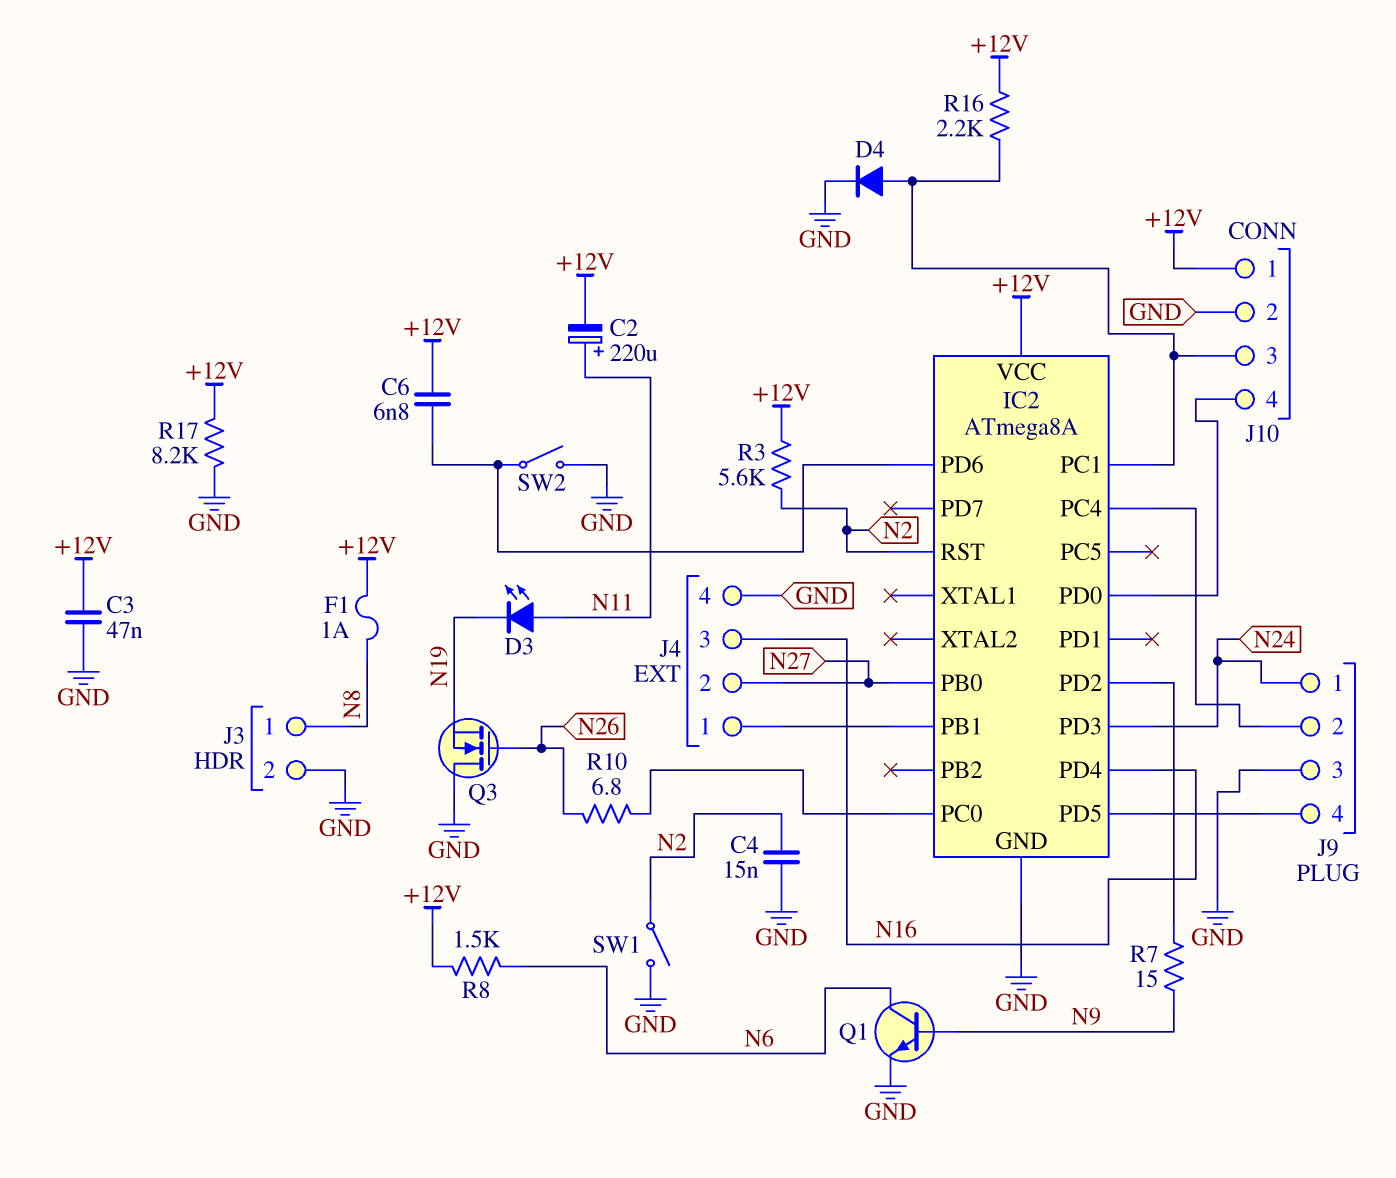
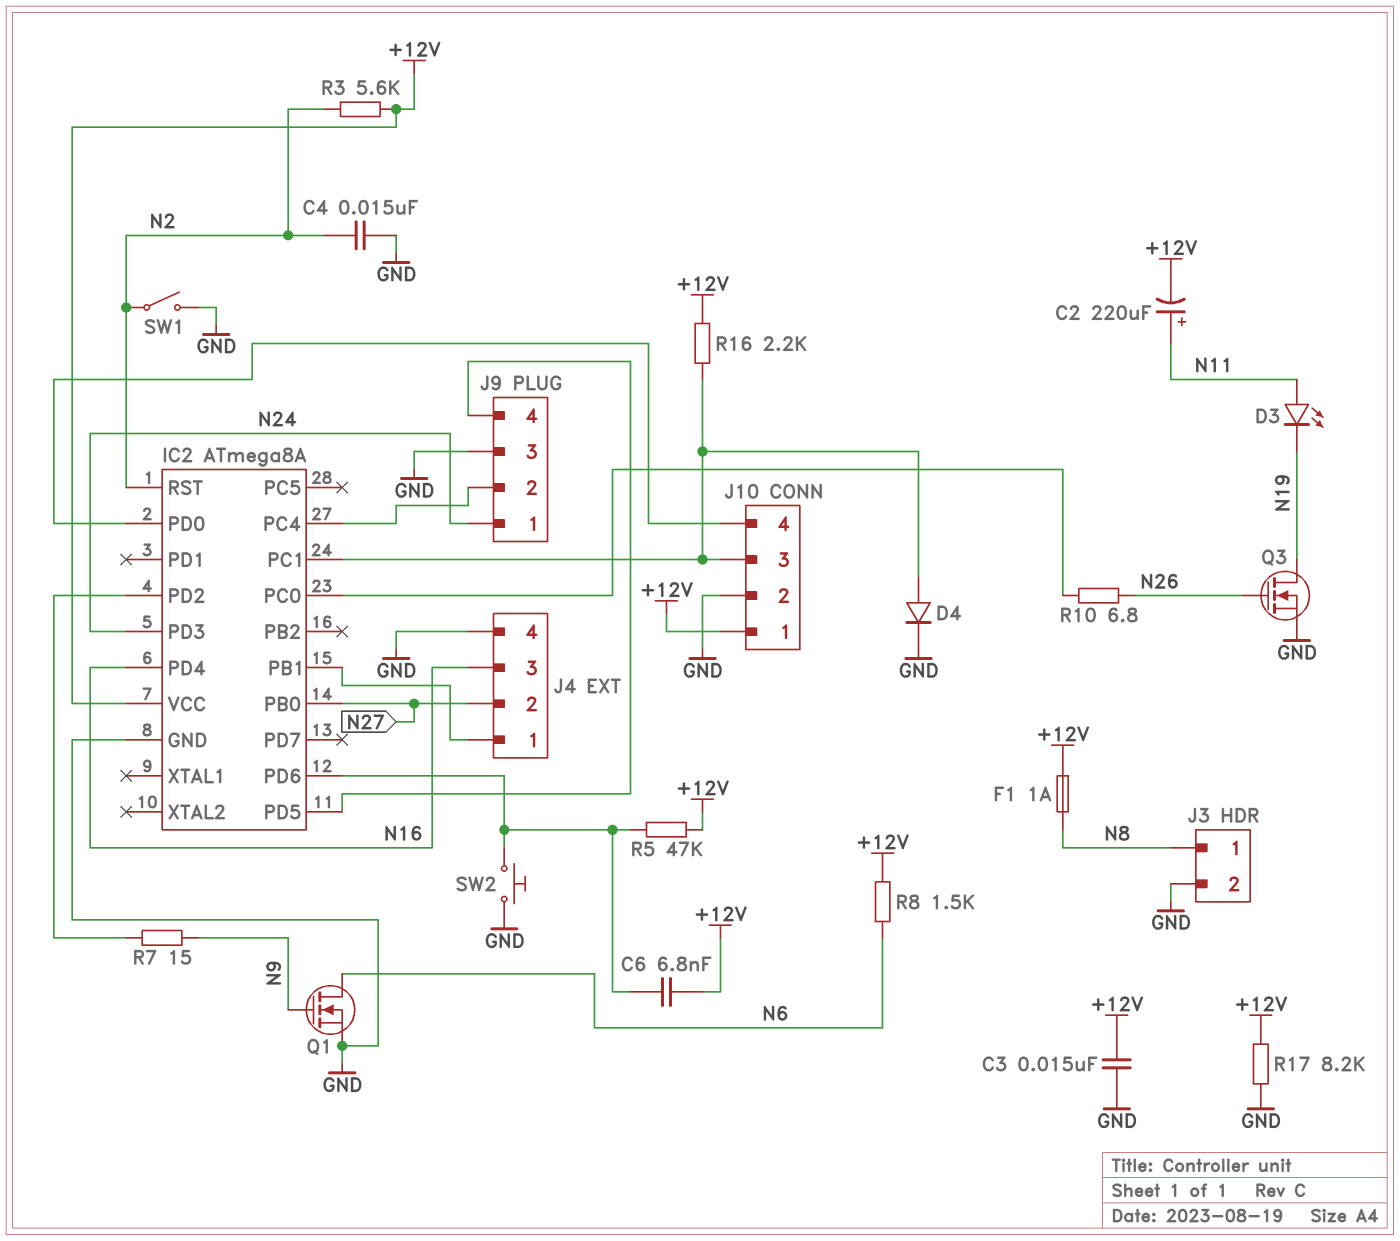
C3: 47nF (+12V, GND) -> 15nF (+12V, GND)
Q1: NPN (B N9, C N6, E GND) -> NMOS (G N9, D N6, S GND)
Q3: NMOS (G N26, D GND, S N19) -> NMOS (G N26, D N19, S GND)
R5: none -> 47k (+12V, IC2/PD6)
SW2: switch (GND, IC2/PD6) -> button (GND, IC2/PD6)

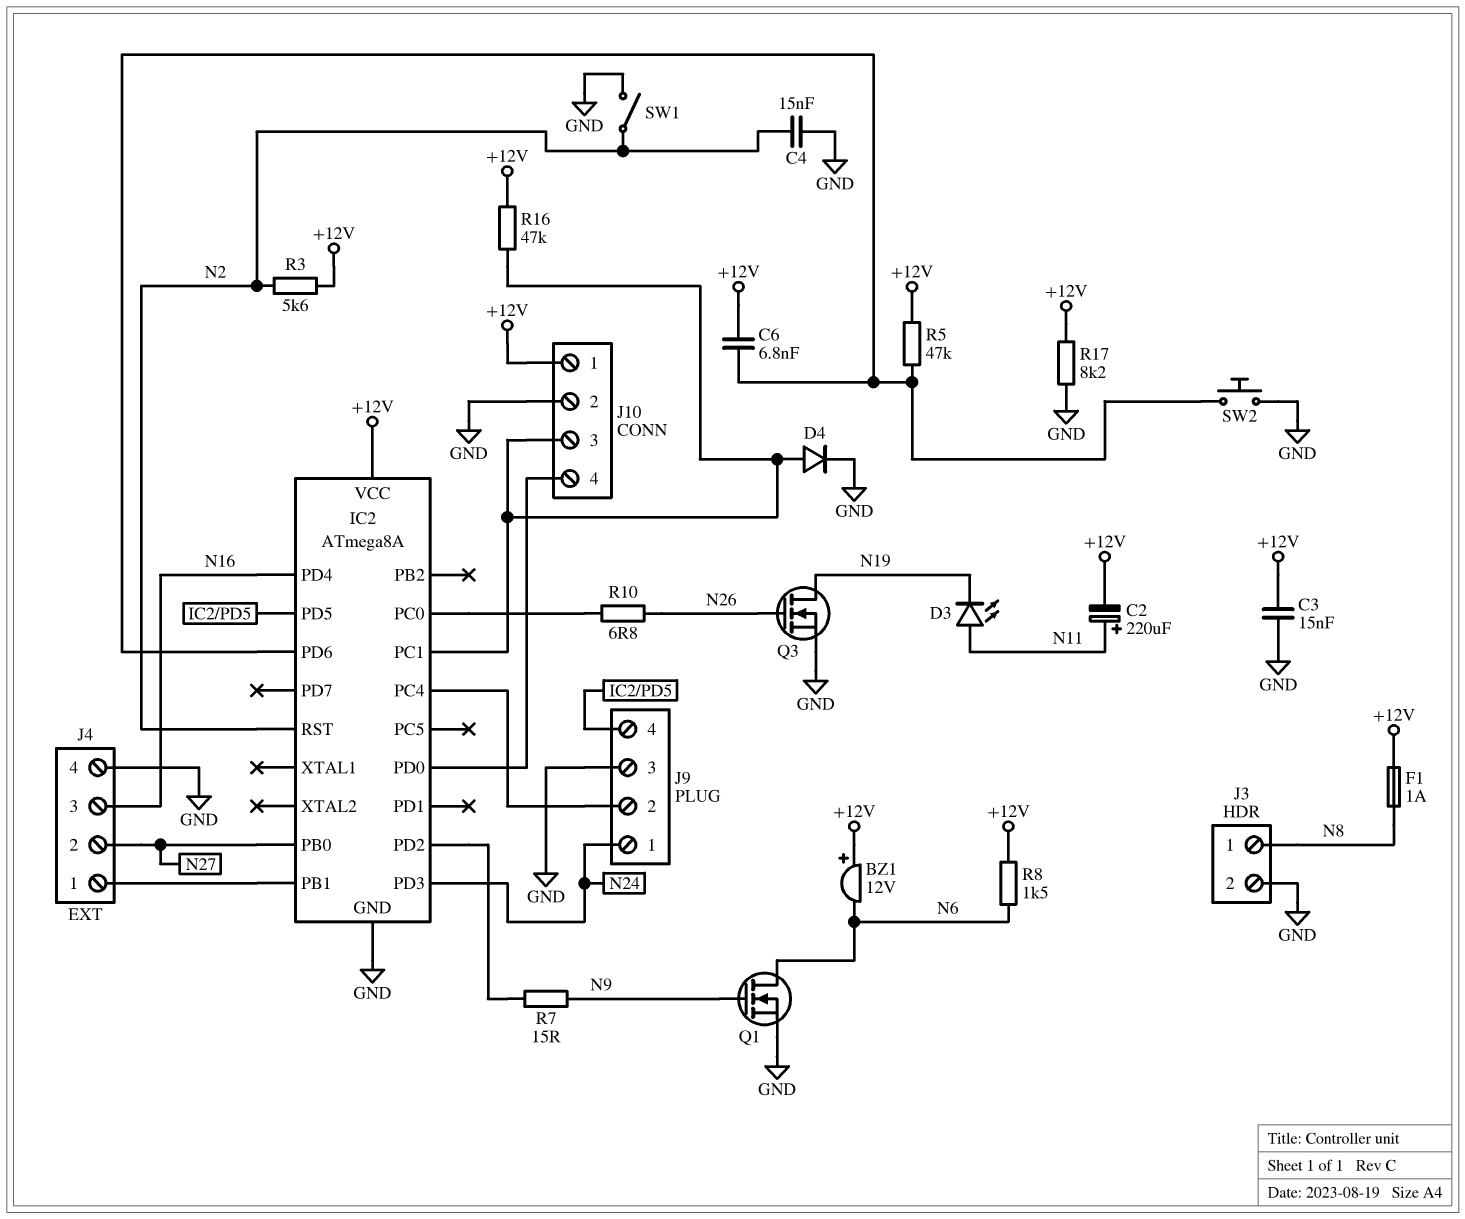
BZ1: none -> buzzer 12V (plus +12V, minus N6)
R16: 2.2k (+12V, IC2/PC1) -> 47k (+12V, IC2/PC1)

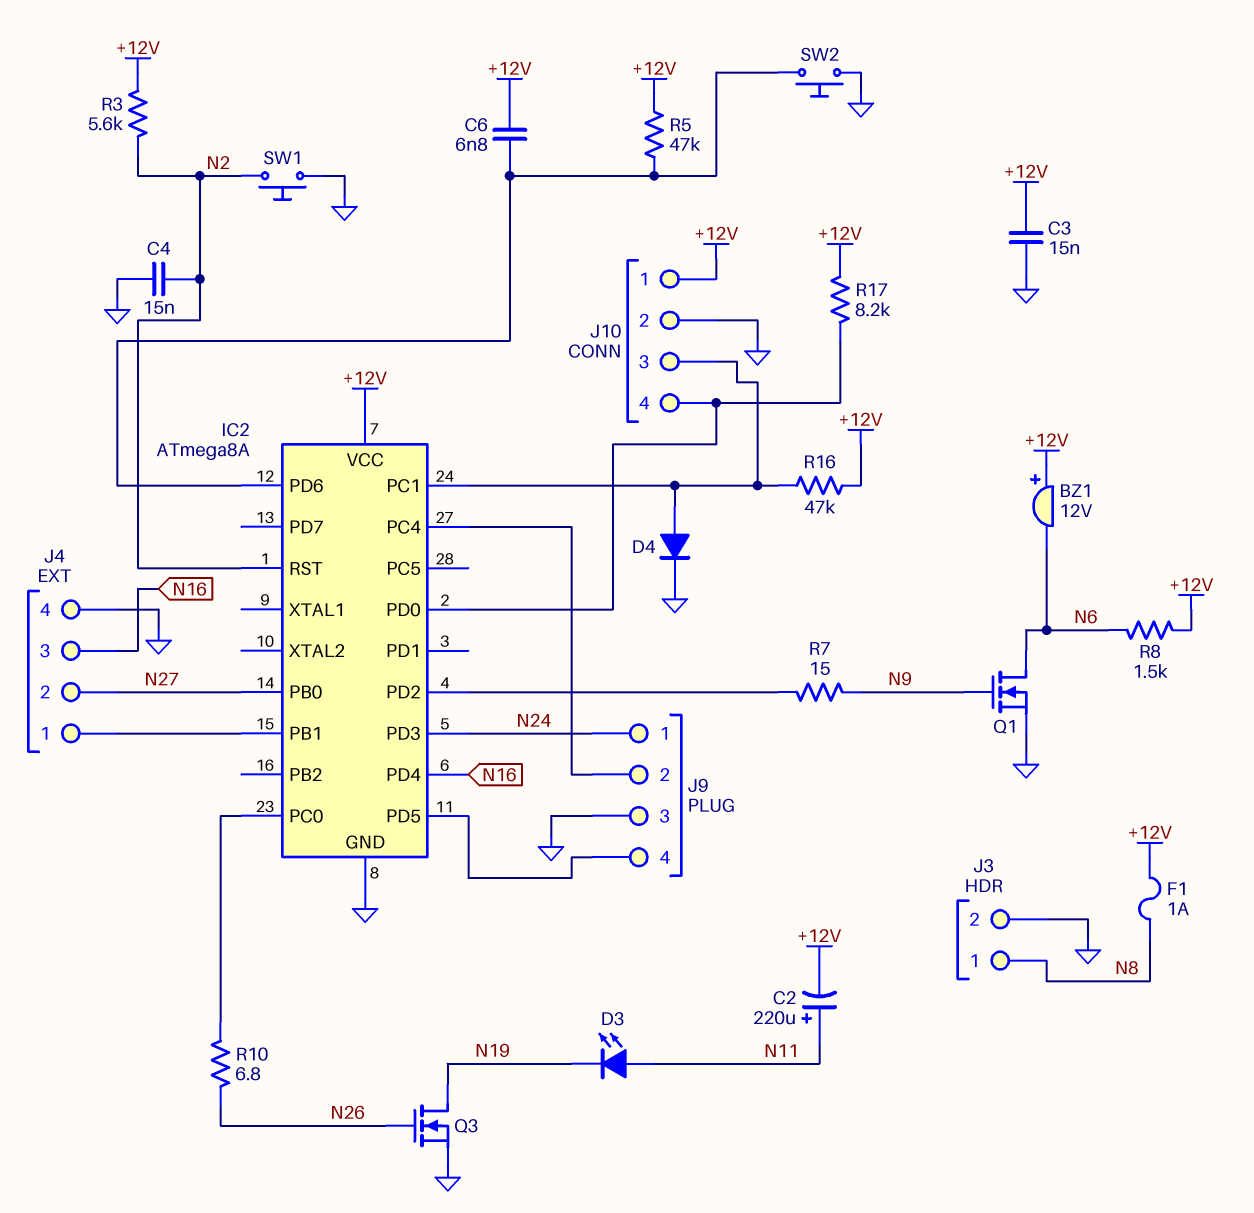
R17: 8.2k (+12V, GND) -> 8.2k (+12V, IC2/PD0)
SW1: switch (GND, N2) -> button (GND, N2)

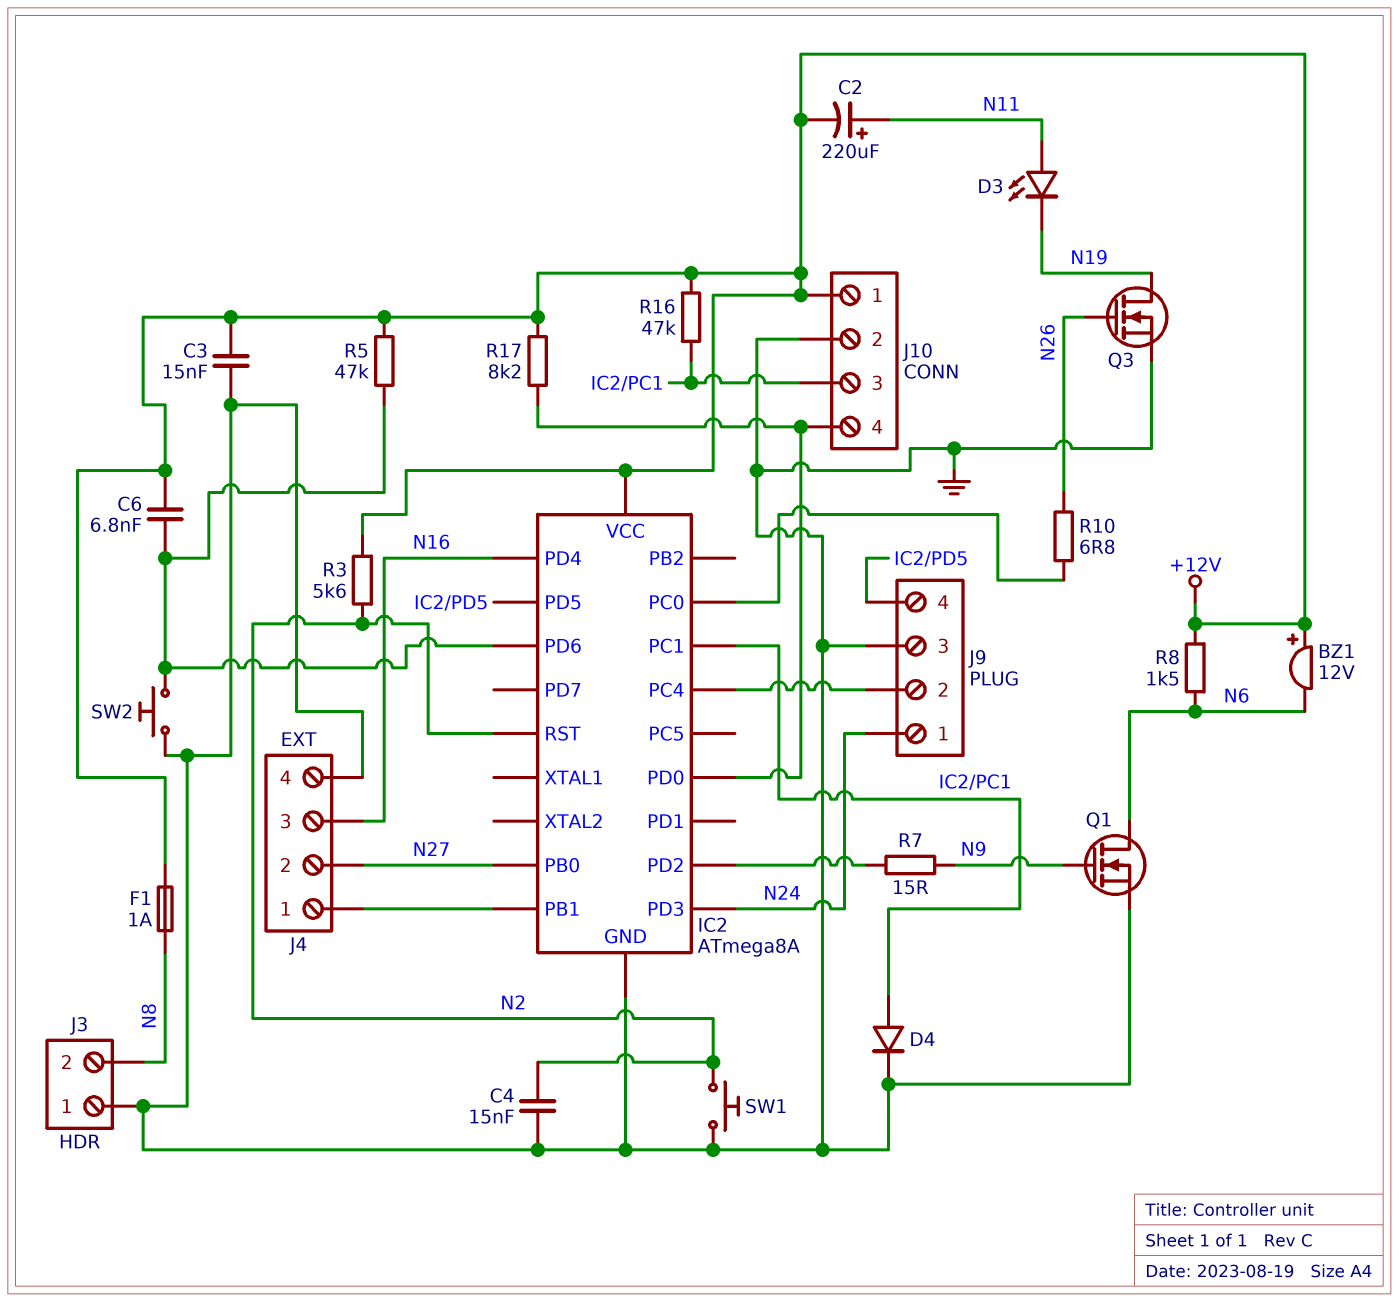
J3 pin 1: N8 -> GND
J3 pin 2: GND -> N8

